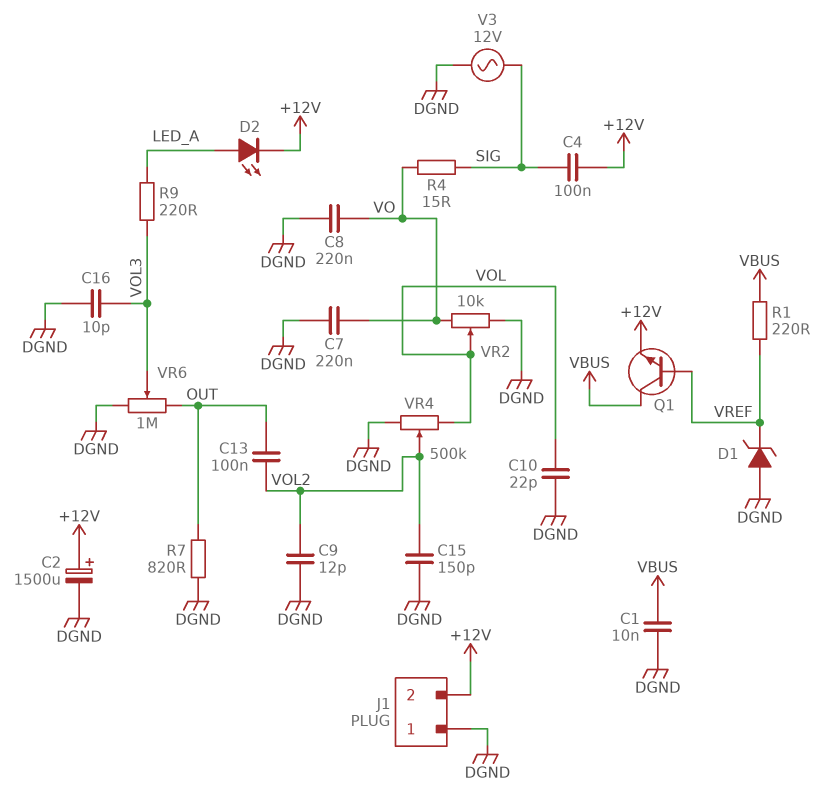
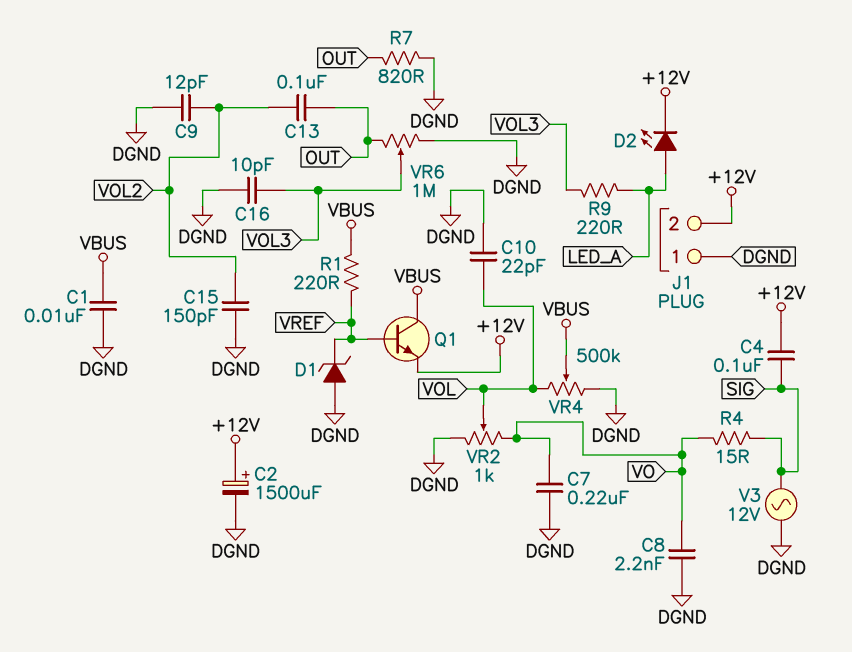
C8: 220nF (DGND, VO) -> 2.2nF (DGND, VO)
VR2: 10k (DGND, VO, wiper VOL) -> 1k (DGND, VO, wiper VOL)
VR4: 500k (DGND, VOL, wiper VOL2) -> 500k (DGND, VOL, wiper VBUS)

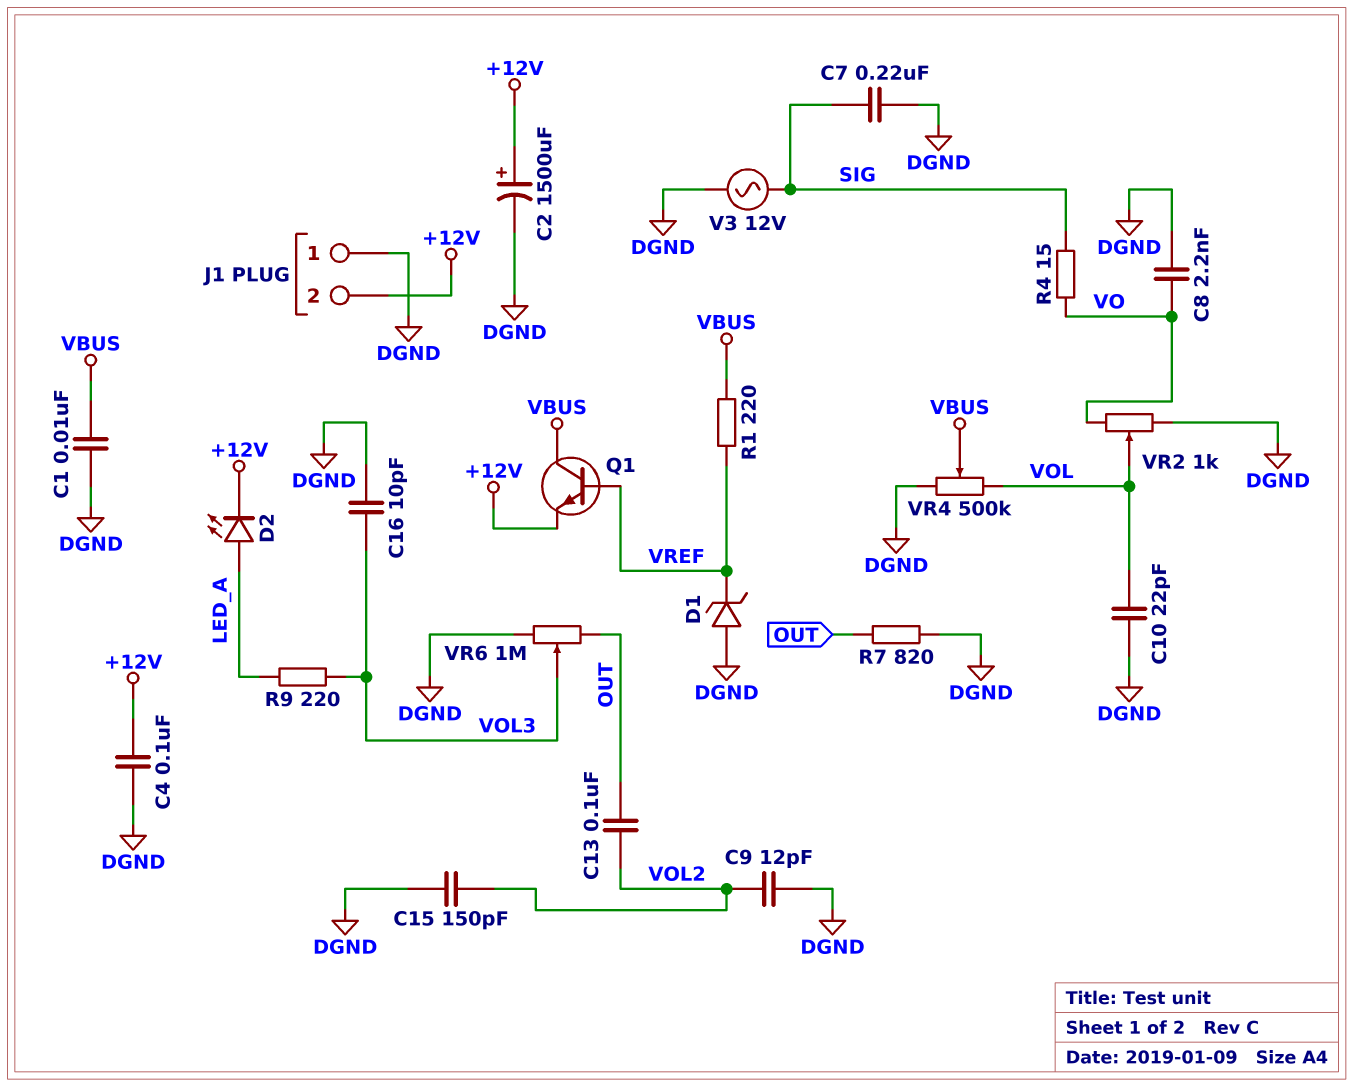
C4: 100nF (+12V, SIG) -> 100nF (+12V, DGND)
C7: 220nF (DGND, VO) -> 220nF (DGND, SIG)

